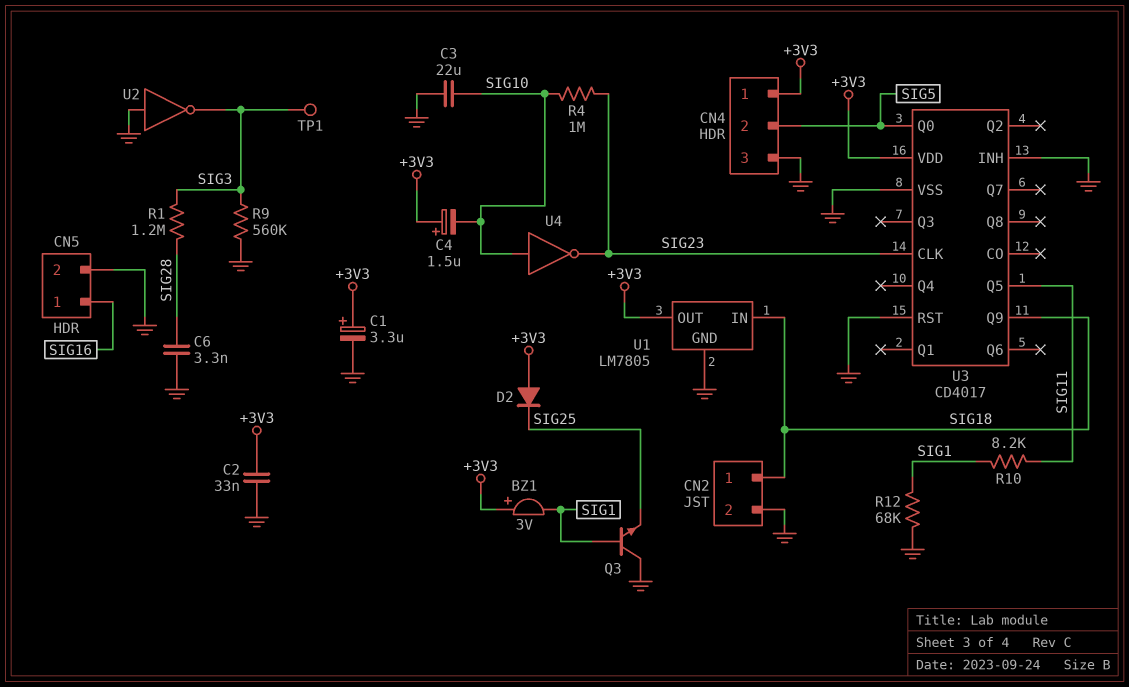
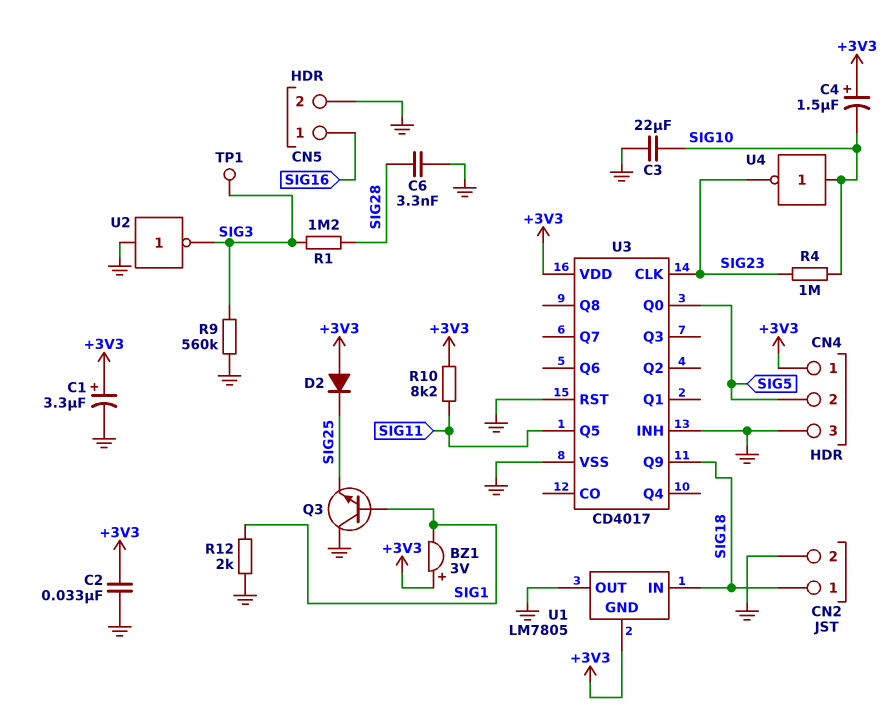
R10: 8.2k (SIG1, SIG11) -> 8.2k (+3V3, SIG11)
R12: 68k (GND, SIG1) -> 2k (GND, SIG1)
U1 pin GND: GND -> +3V3
U1 pin OUT: +3V3 -> GND

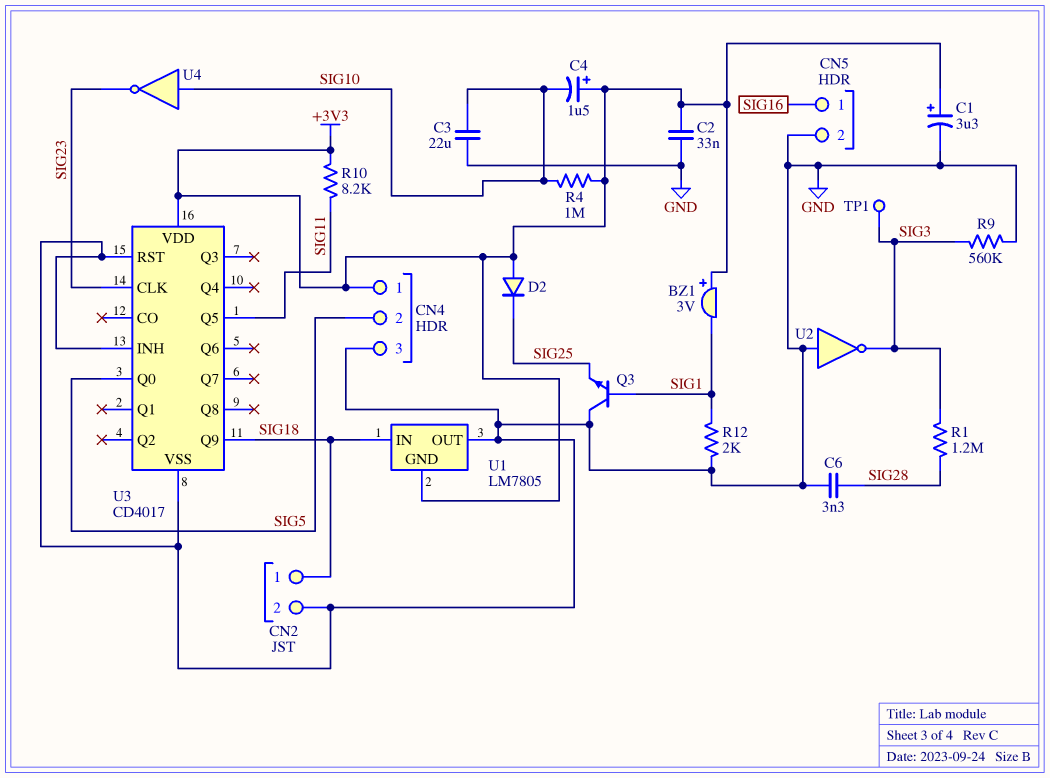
R4: 1M (SIG10, SIG23) -> 1M (+3V3, SIG10)

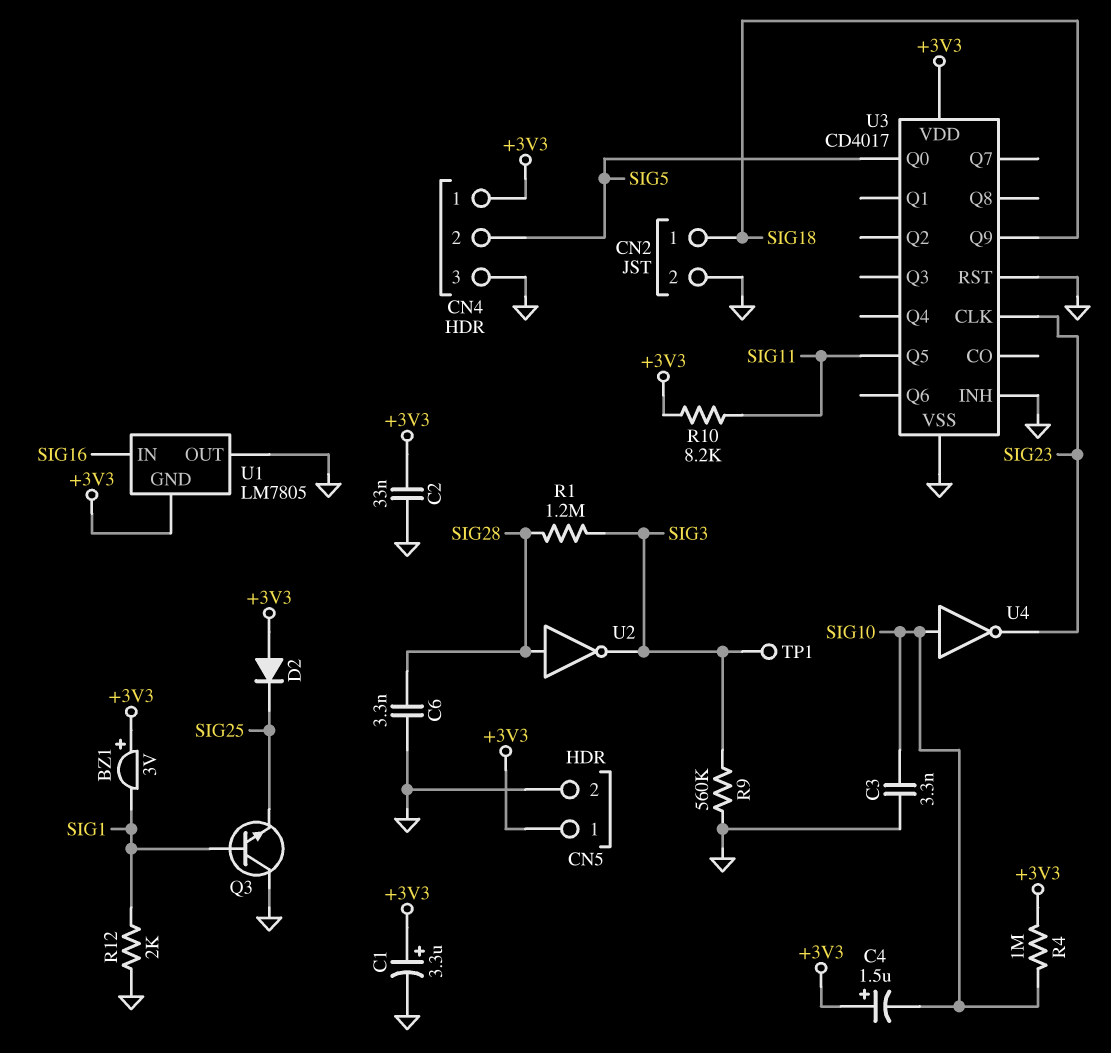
C3: 22uF (GND, SIG10) -> 3.3nF (GND, SIG10)
CN5 pin 1: SIG16 -> +3V3
U1 pin IN: SIG18 -> SIG16
U2: NOT (in GND, out SIG3) -> NOT (in SIG28, out SIG3)

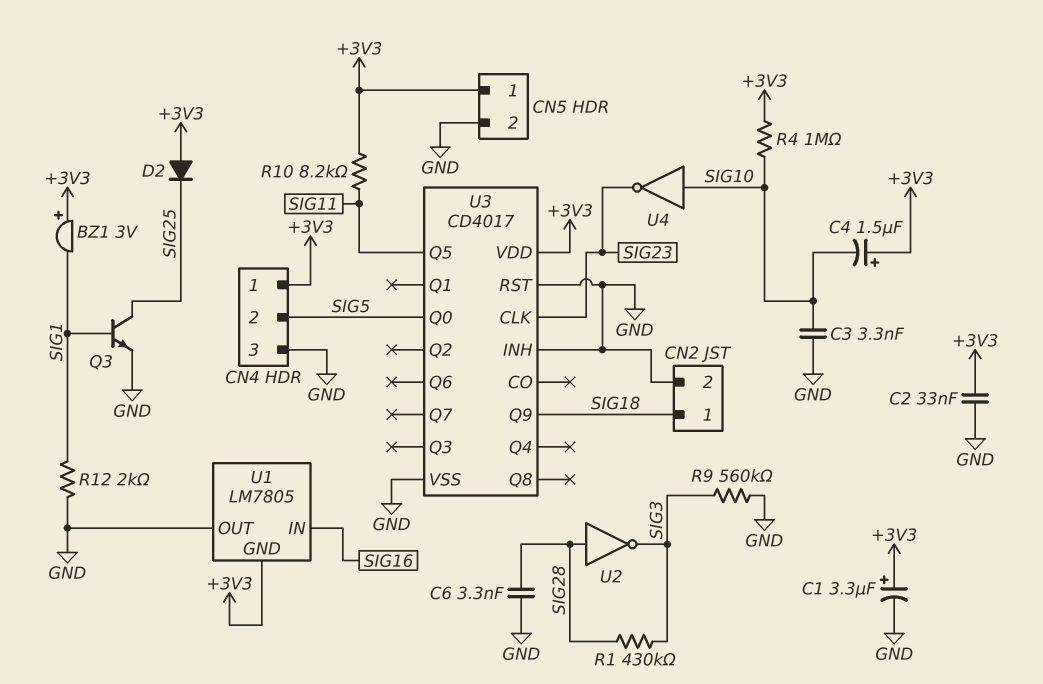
Q3: NPN (B SIG1, C GND, E SIG25) -> NPN (B SIG1, C SIG25, E GND)
R1: 1.2M (SIG3, SIG28) -> 430k (SIG3, SIG28)
TP1: test point (SIG3) -> none

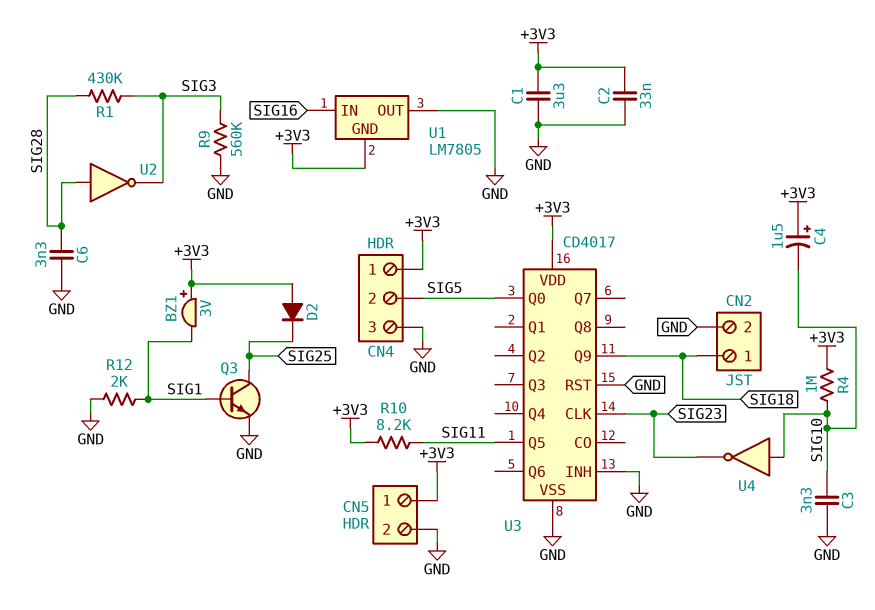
C1: 3.3uF (plus +3V3, minus GND) -> 3.3uF (+3V3, GND)

